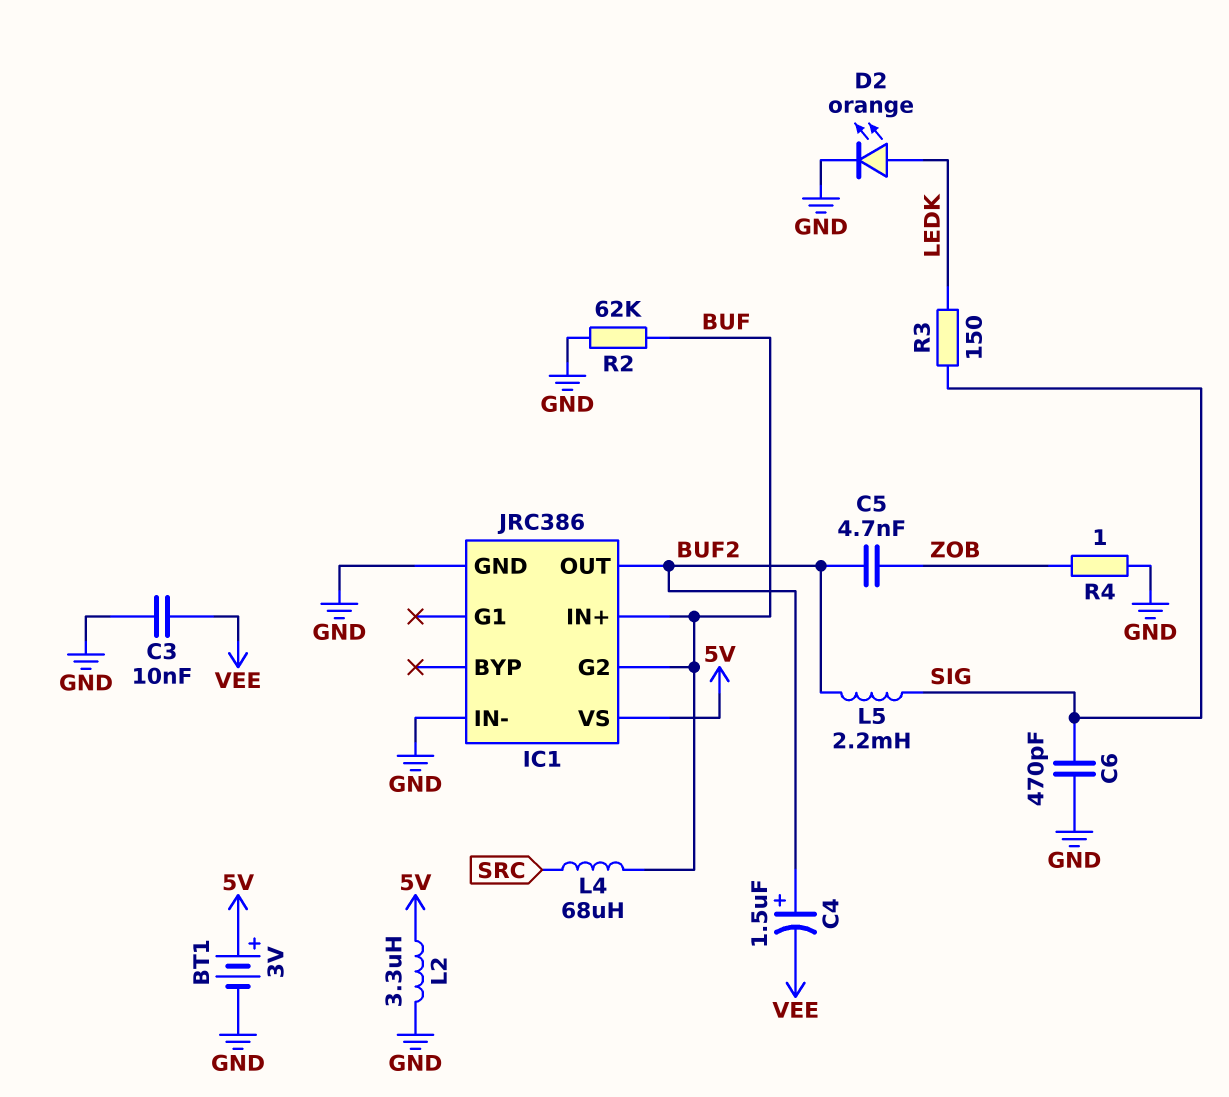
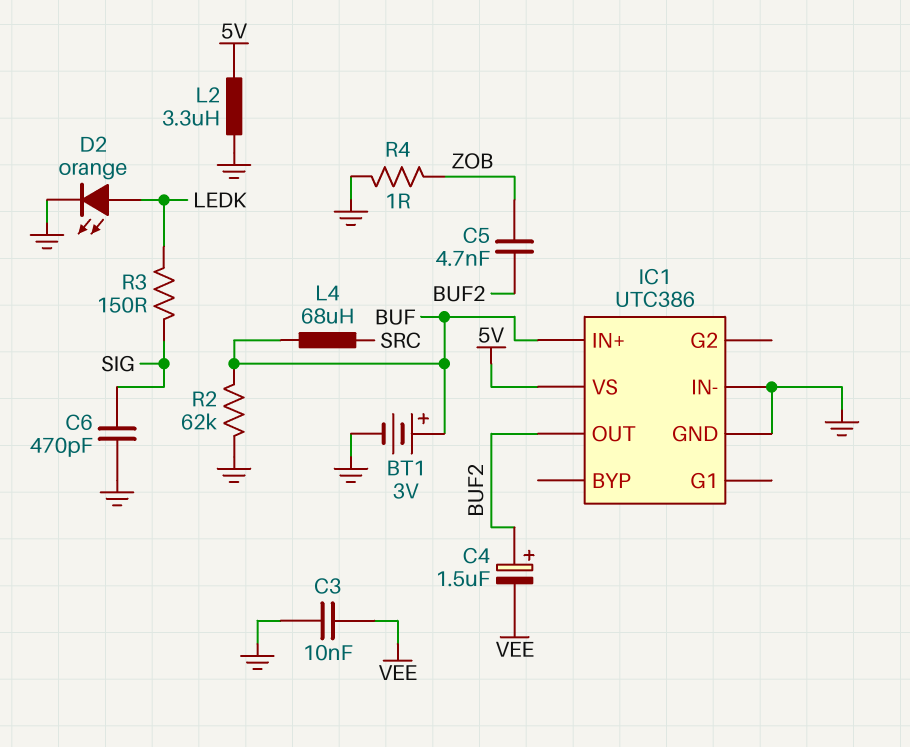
BT1: 3V (plus 5V, minus GND) -> 3V (plus BUF, minus GND)
IC1: JRC386 -> UTC386
IC1 pin G2: BUF -> none
L5: 2.2mH (BUF2, SIG) -> none

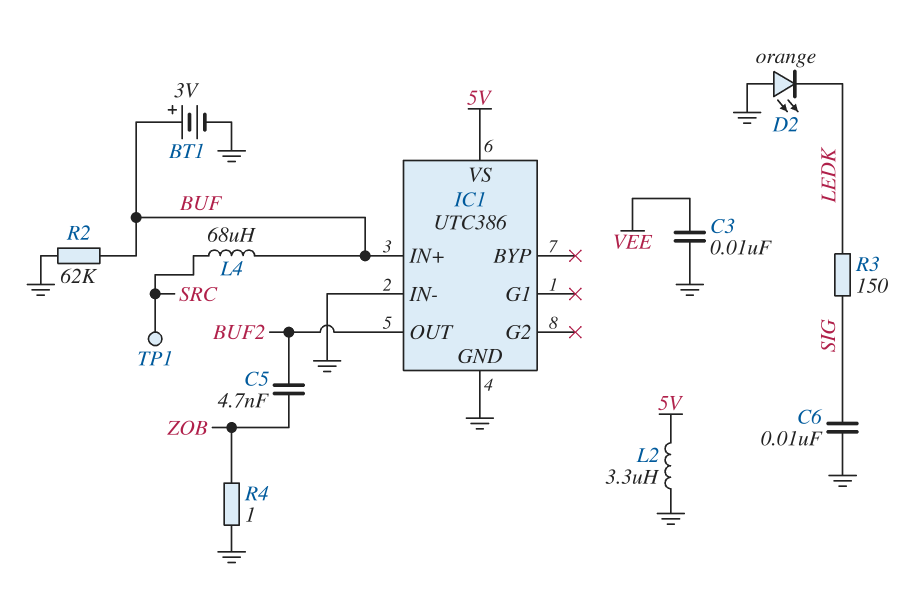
C4: 1.5uF (plus BUF2, minus VEE) -> none
C6: 470pF (GND, SIG) -> 10nF (GND, SIG)
D2: LED orange (A LEDK, K GND) -> LED orange (A GND, K LEDK)
TP1: none -> test point (SRC)

